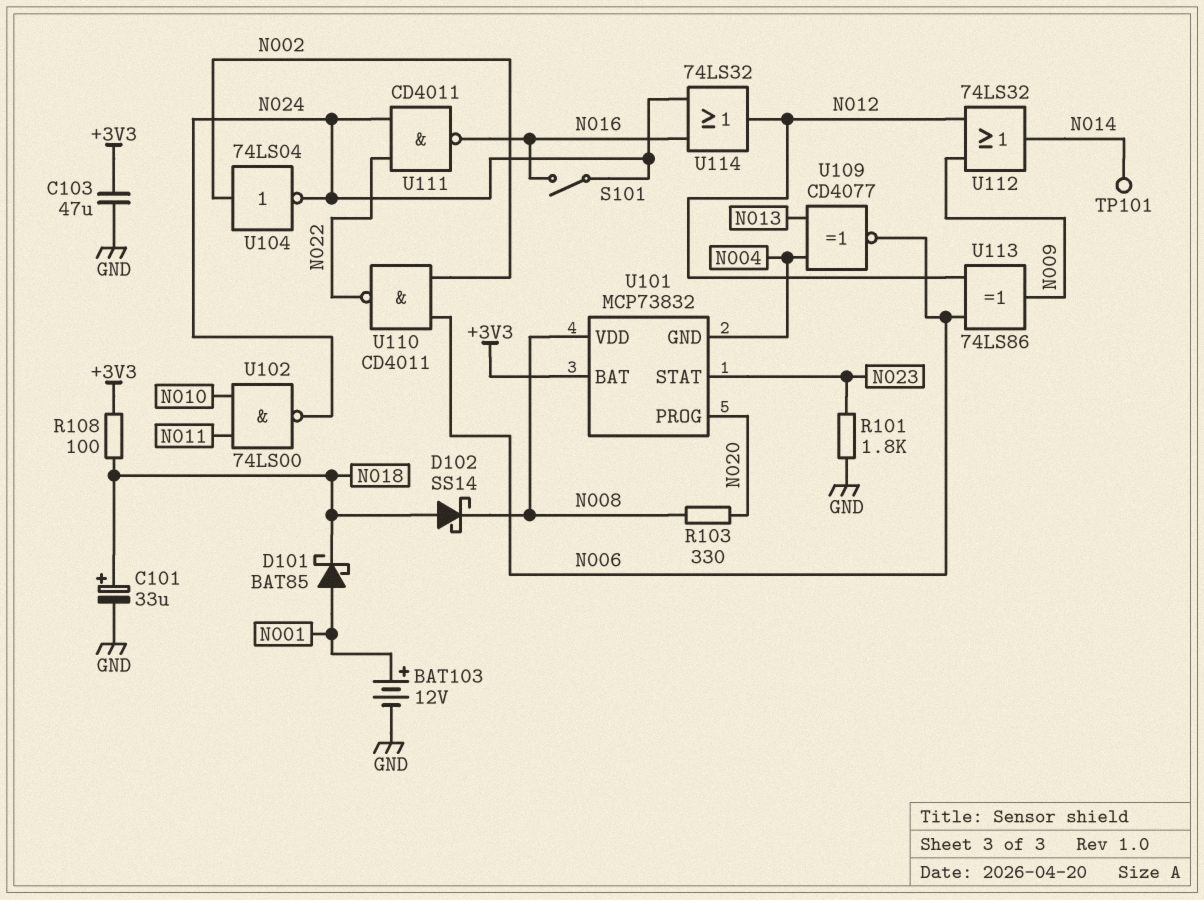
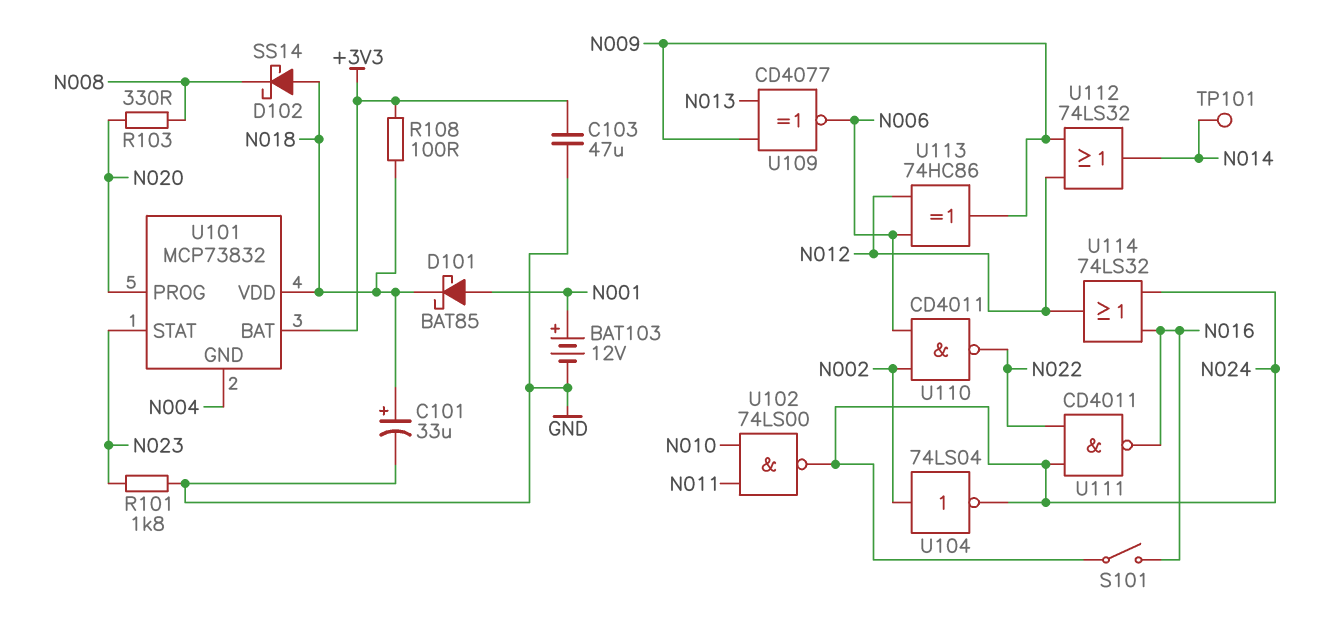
U101 pin VDD: N008 -> N018
U109: XNOR CD4077 (in N004, in N013, out N006) -> XNOR CD4077 (in N009, in N013, out N006)
U113: XOR 74LS86 (in N006, in N012, out N009) -> XOR 74HC86 (in N006, in N012, out N009)

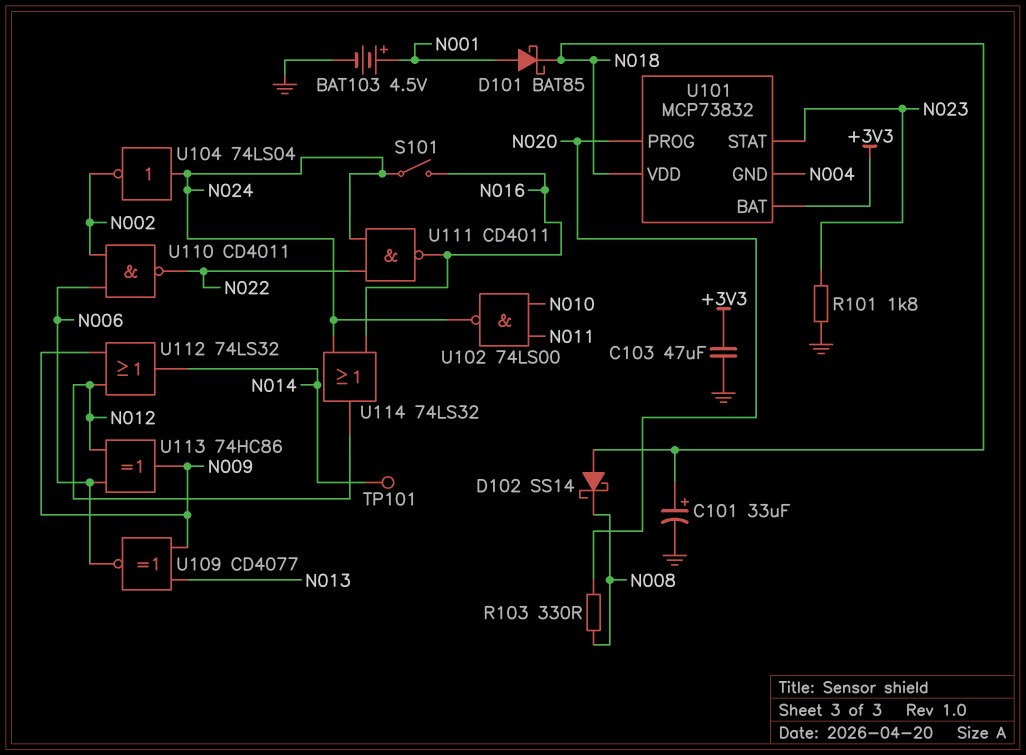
BAT103: 12V (plus N001, minus GND) -> 4.5V (plus N001, minus GND)
R108: 100 (+3V3, N018) -> none
U104: NOT 74LS04 (in N002, out N024) -> NOT 74LS04 (in N024, out N002)

